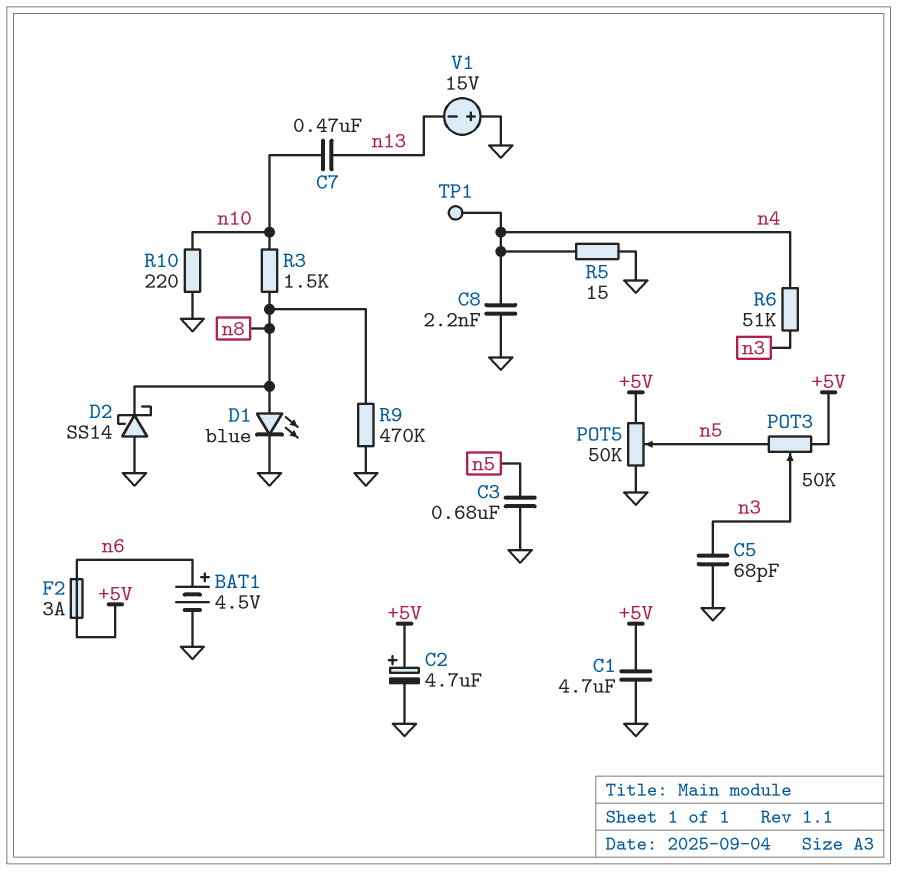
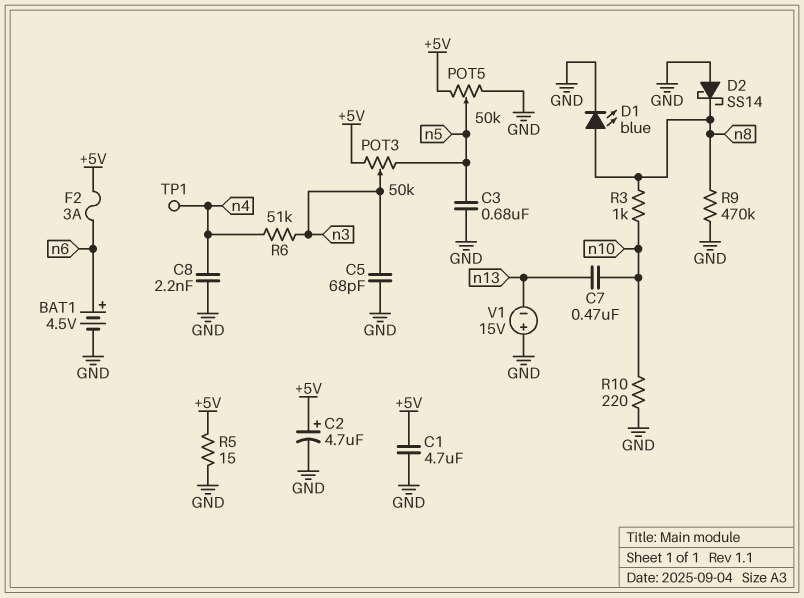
R3: 1.5k (n8, n10) -> 1k (n8, n10)
R5: 15 (GND, n4) -> 15 (+5V, GND)

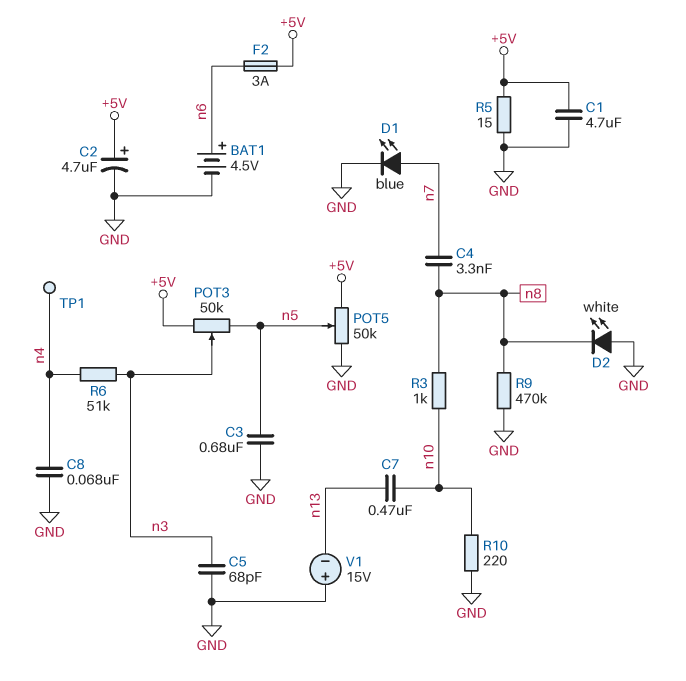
C4: none -> 3.3nF (n7, n8)
C8: 2.2nF (GND, n4) -> 68nF (GND, n4)
D1: LED blue (A n8, K GND) -> LED blue (A n7, K GND)
D2: schottky SS14 (A GND, K n8) -> LED white (A GND, K n8)

